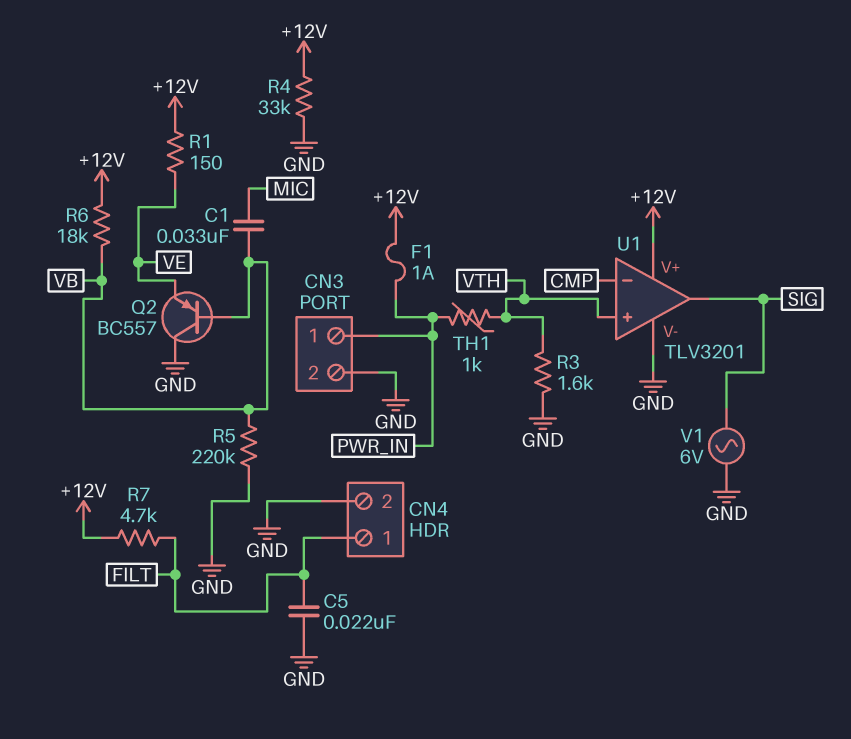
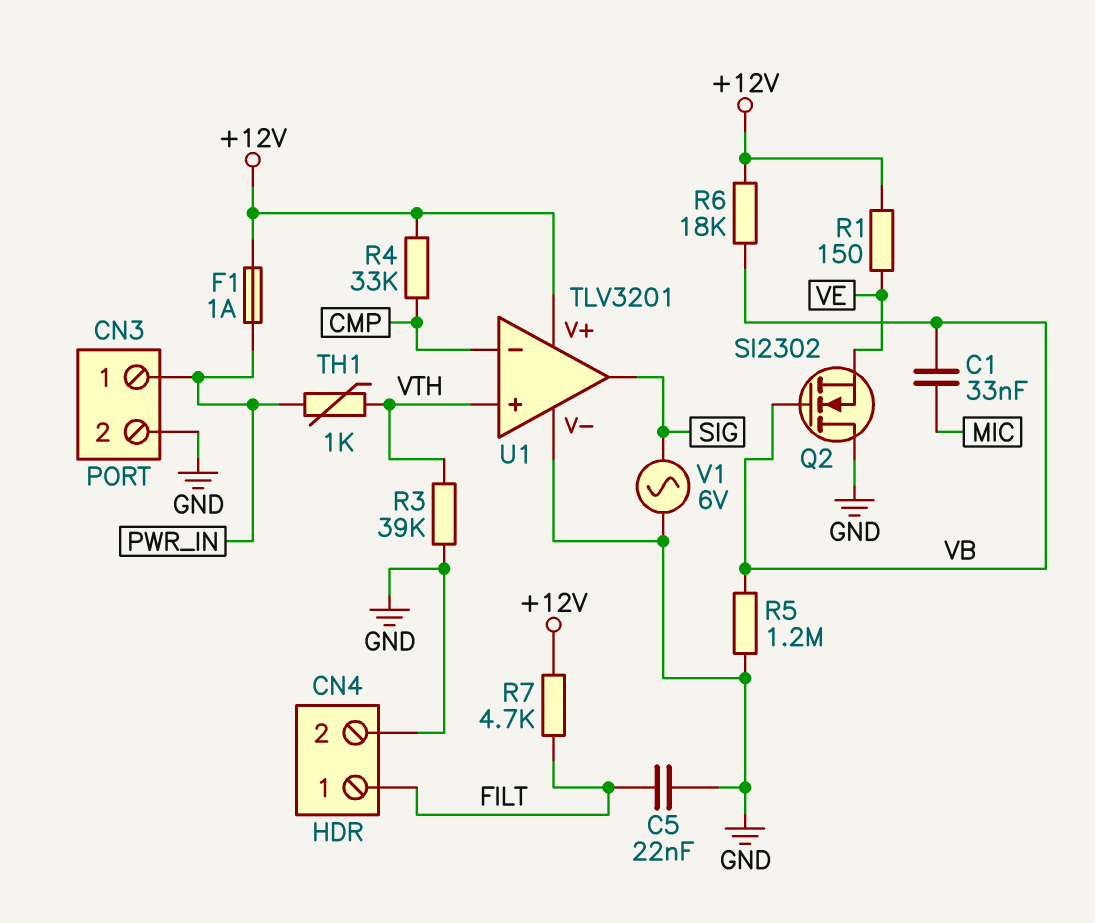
Q2: PNP BC557 (B VB, C GND, E VE) -> NMOS SI2302 (G VB, D GND, S VE)
R3: 1.6k (GND, VTH) -> 39k (GND, VTH)
R4: 33k (+12V, GND) -> 33k (+12V, CMP)
R5: 220k (GND, VB) -> 1.2M (GND, VB)

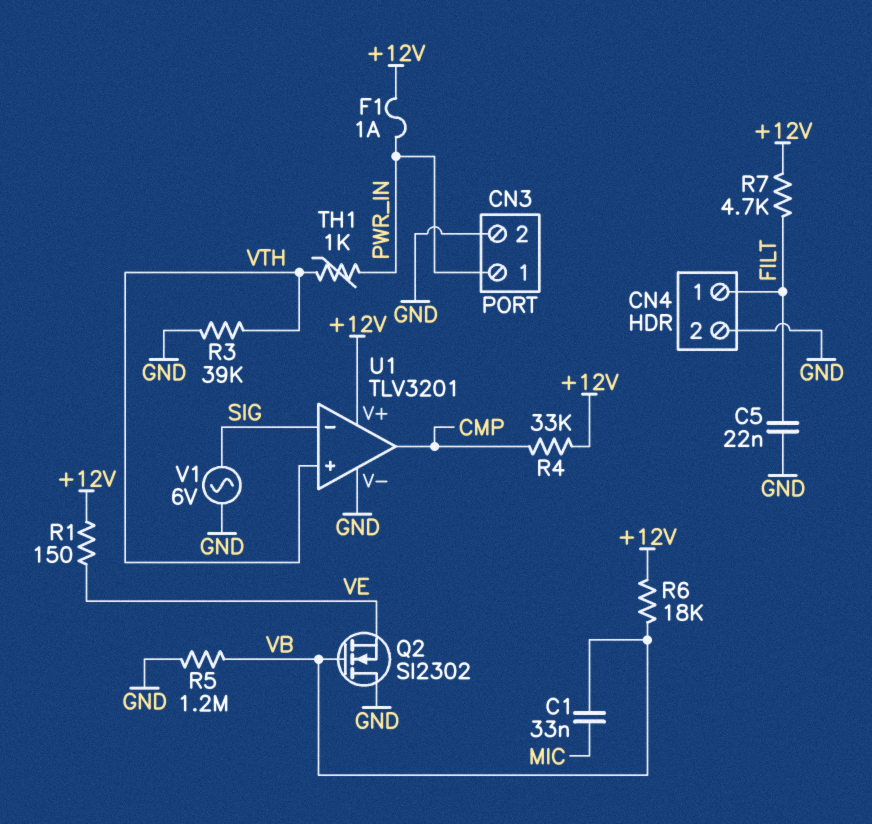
U1 pin in-: CMP -> SIG
U1 pin out: SIG -> CMP

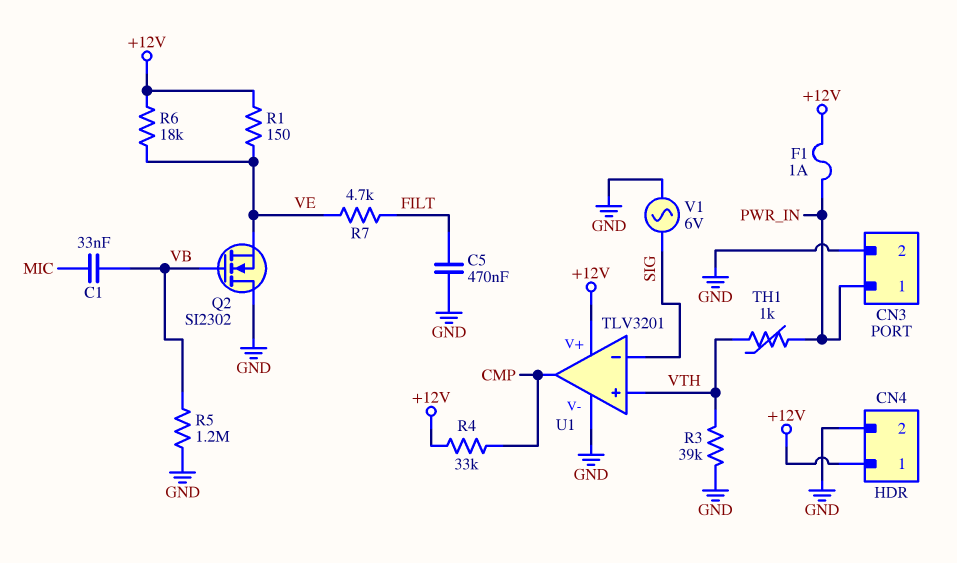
C5: 22nF (FILT, GND) -> 470nF (FILT, GND)
CN4 pin 1: FILT -> +12V
R6: 18k (+12V, VB) -> 18k (+12V, VE)
R7: 4.7k (+12V, FILT) -> 4.7k (FILT, VE)

